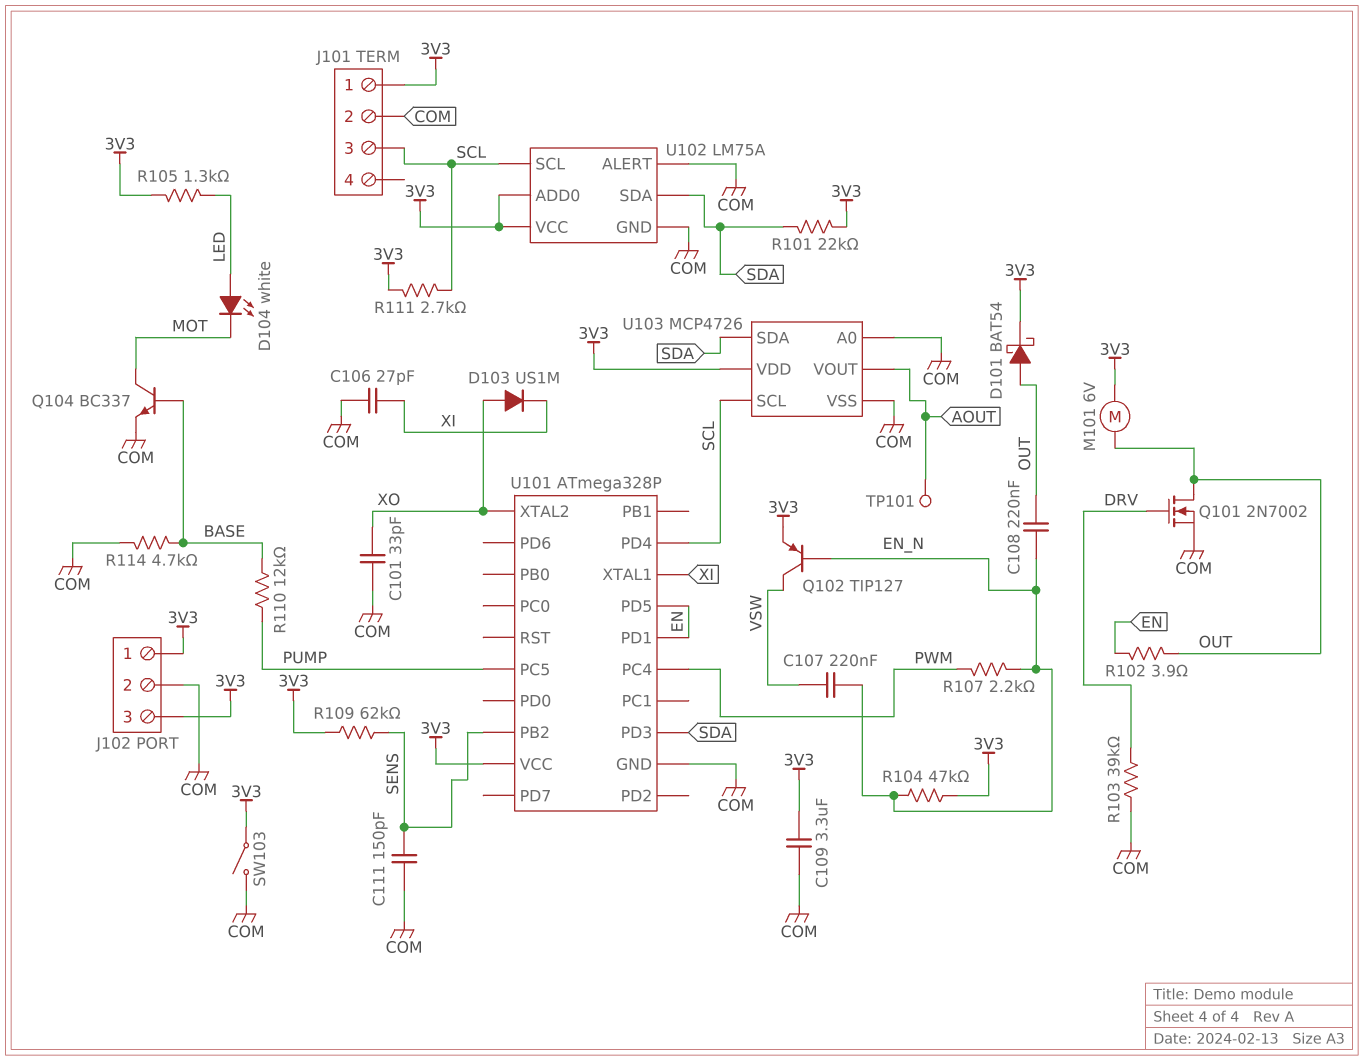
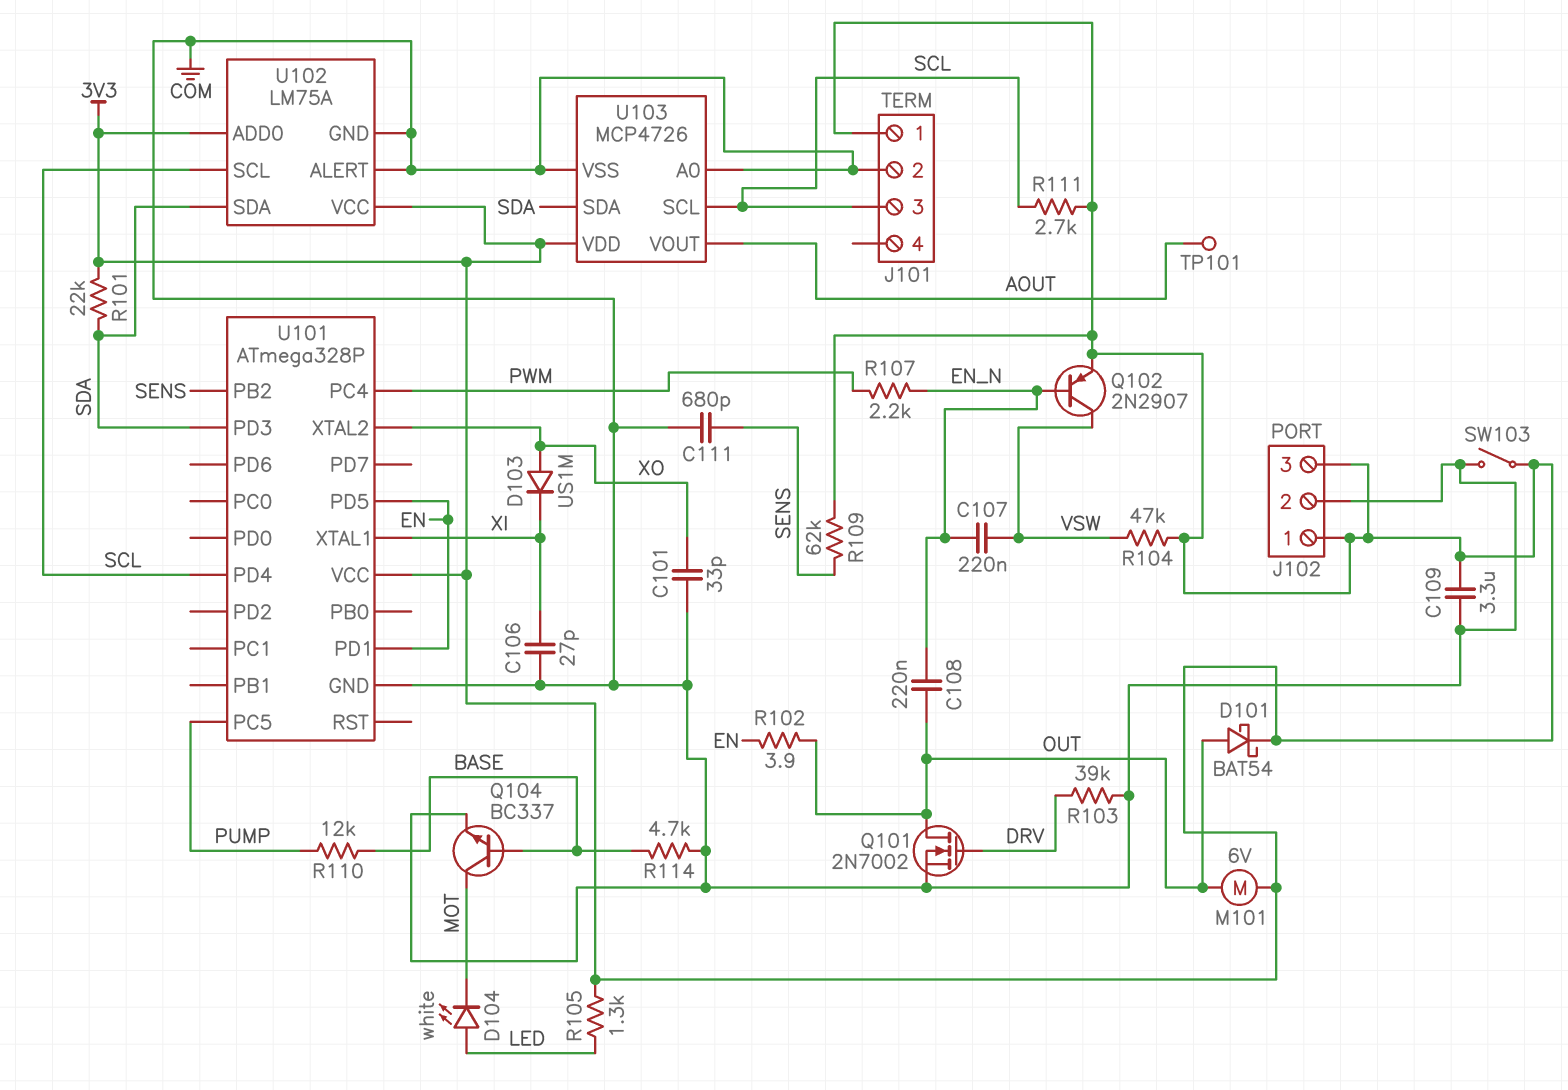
C111: 150pF (COM, SENS) -> 680pF (COM, SENS)
Q102: PNP TIP127 (B EN_N, C VSW, E 3V3) -> PNP 2N2907 (B EN_N, C VSW, E 3V3)
R104: 47k (3V3, EN_N) -> 47k (3V3, VSW)

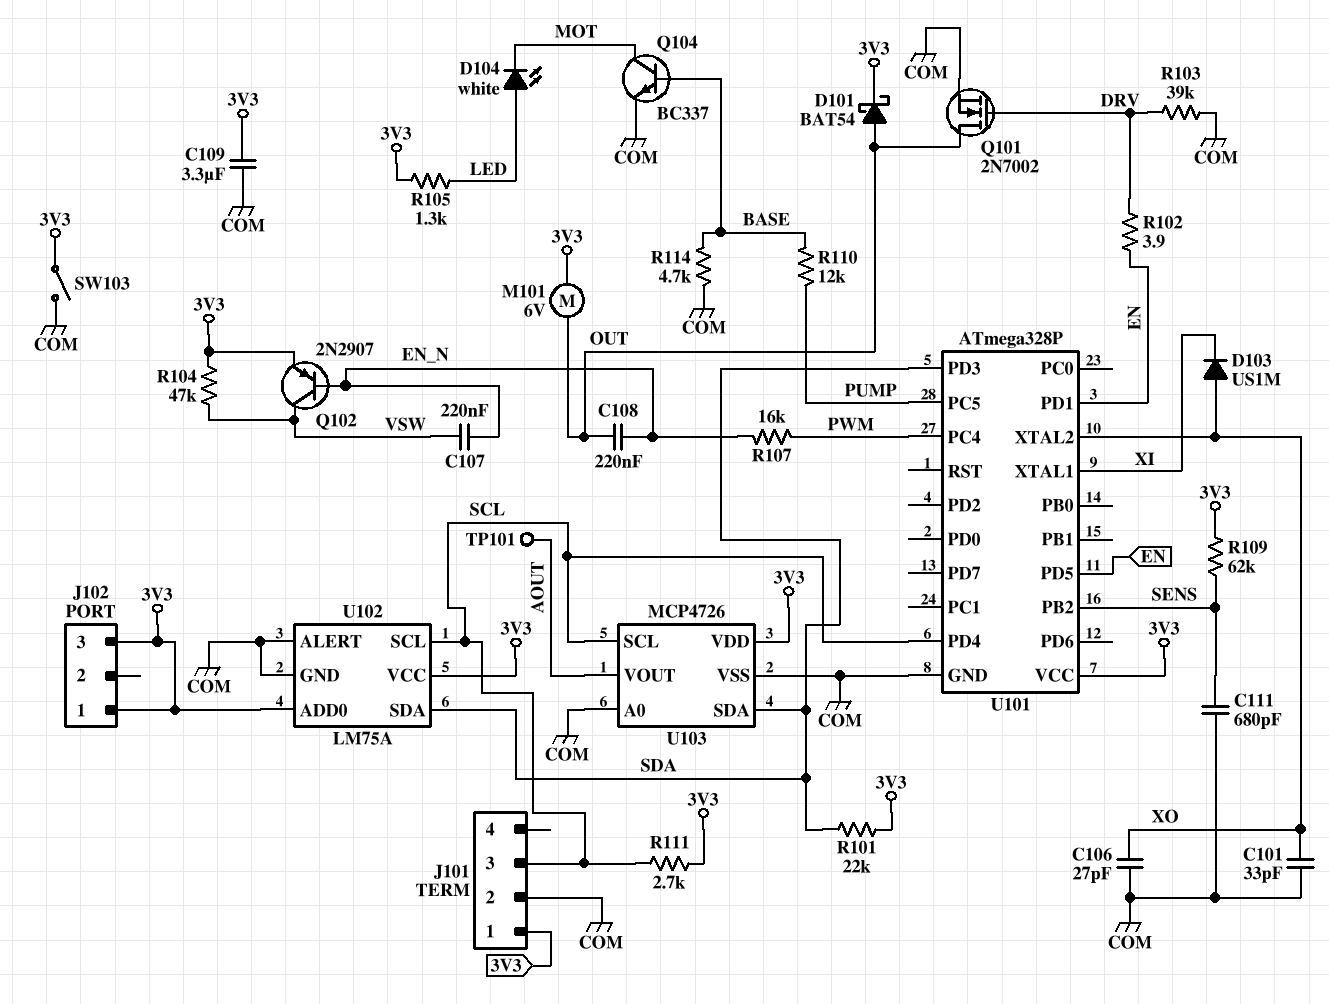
C106: 27pF (COM, XI) -> 27pF (COM, XO)
J102 pin 2: COM -> none
R102: 3.9 (EN, OUT) -> 3.9 (DRV, EN)
R107: 2.2k (EN_N, PWM) -> 16k (EN_N, PWM)

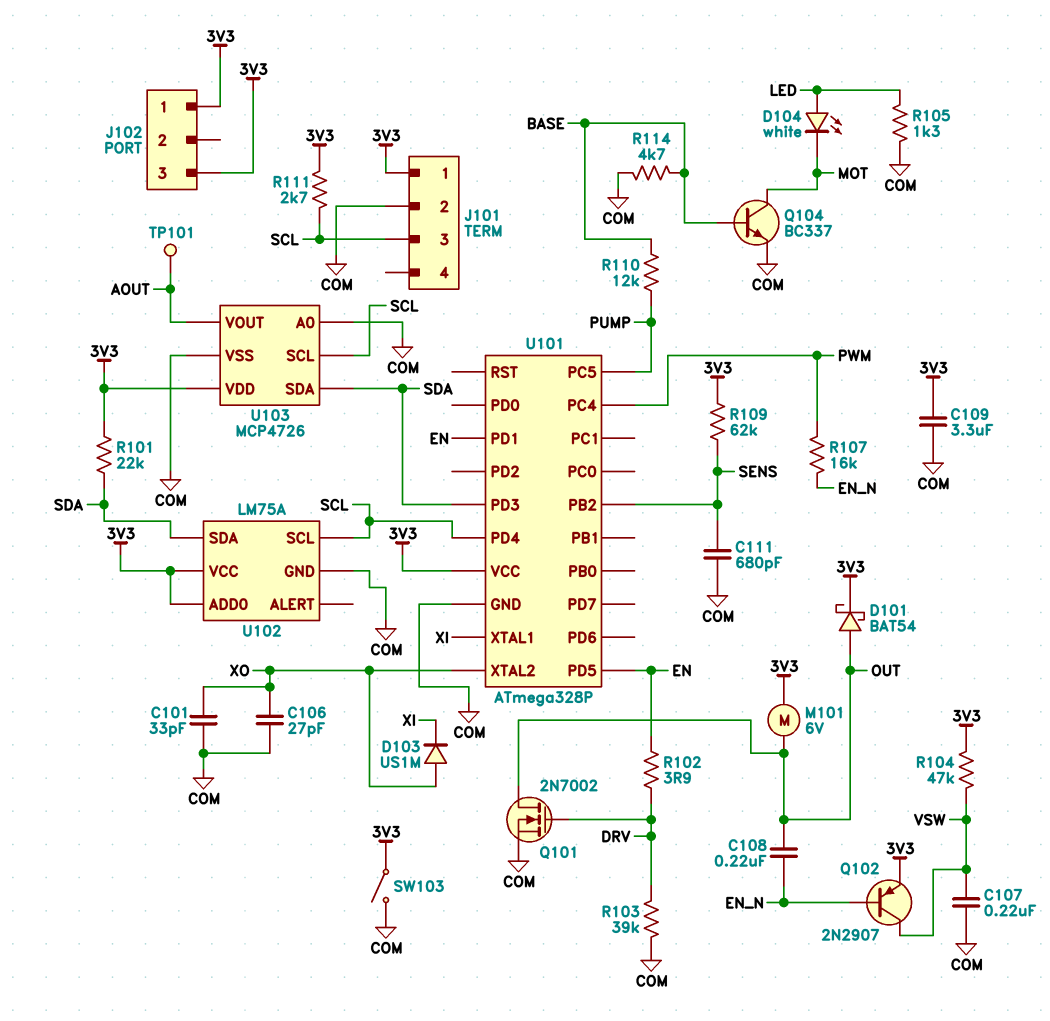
C107: 220nF (EN_N, VSW) -> 220nF (COM, VSW)
R105: 1.3k (3V3, LED) -> 1.3k (COM, LED)
U102 pin ALERT: COM -> none

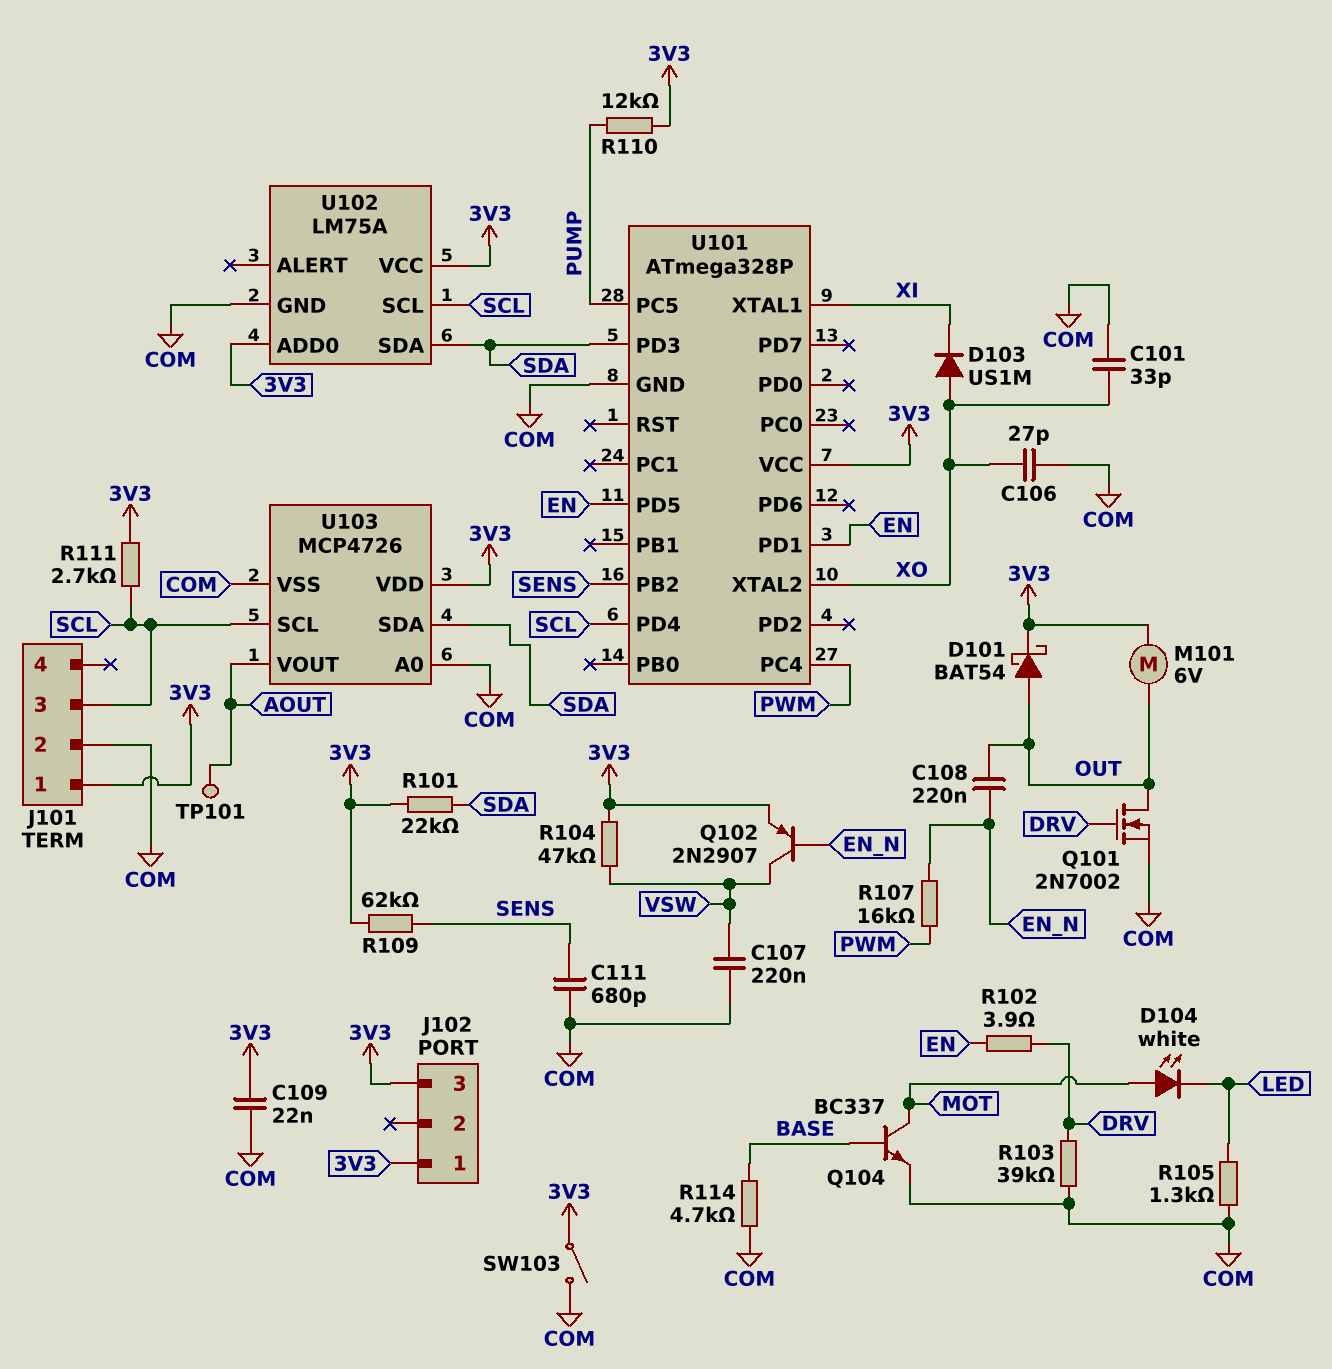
C109: 3.3uF (3V3, COM) -> 22nF (3V3, COM)
D104: LED white (A LED, K MOT) -> LED white (A MOT, K LED)
R110: 12k (BASE, PUMP) -> 12k (3V3, PUMP)

